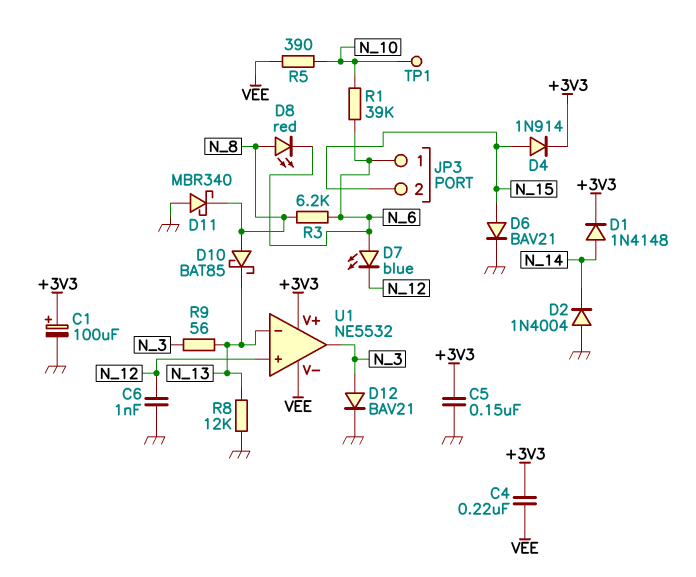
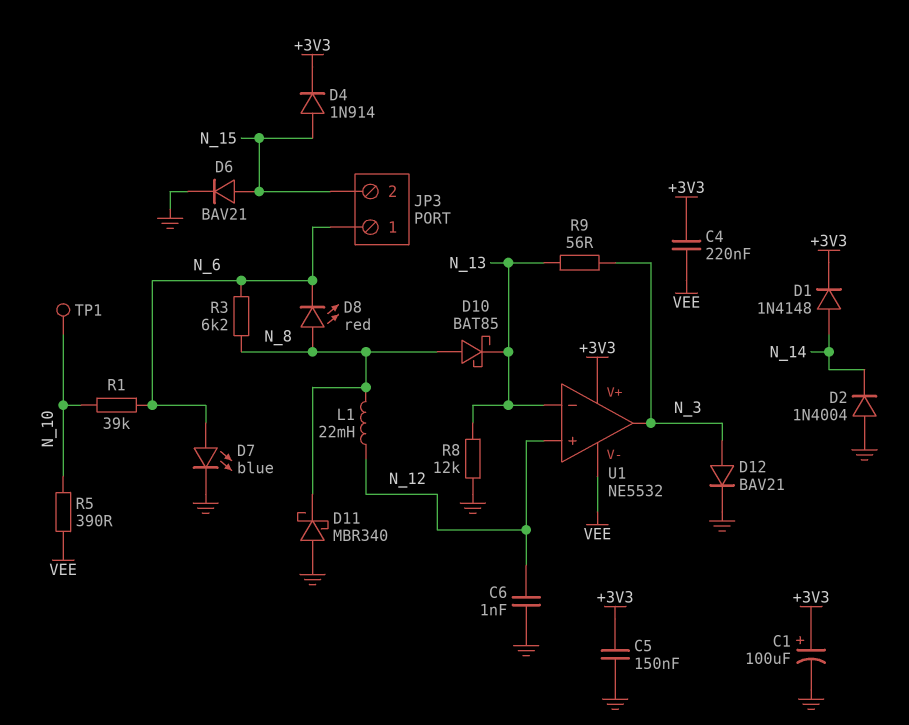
D7: LED blue (A N_6, K N_12) -> LED blue (A N_6, K GND)
L1: none -> 22mH (N_8, N_12)

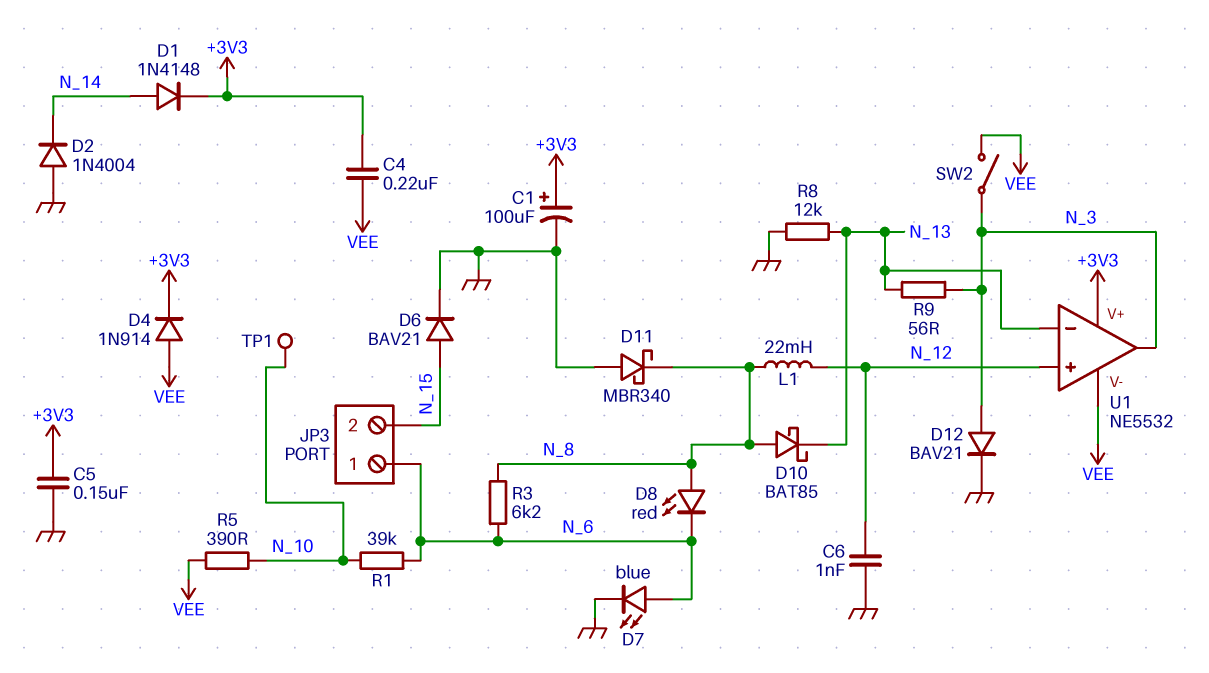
D4: diode 1N914 (A N_15, K +3V3) -> diode 1N914 (A VEE, K +3V3)
SW2: none -> switch (N_3, VEE)

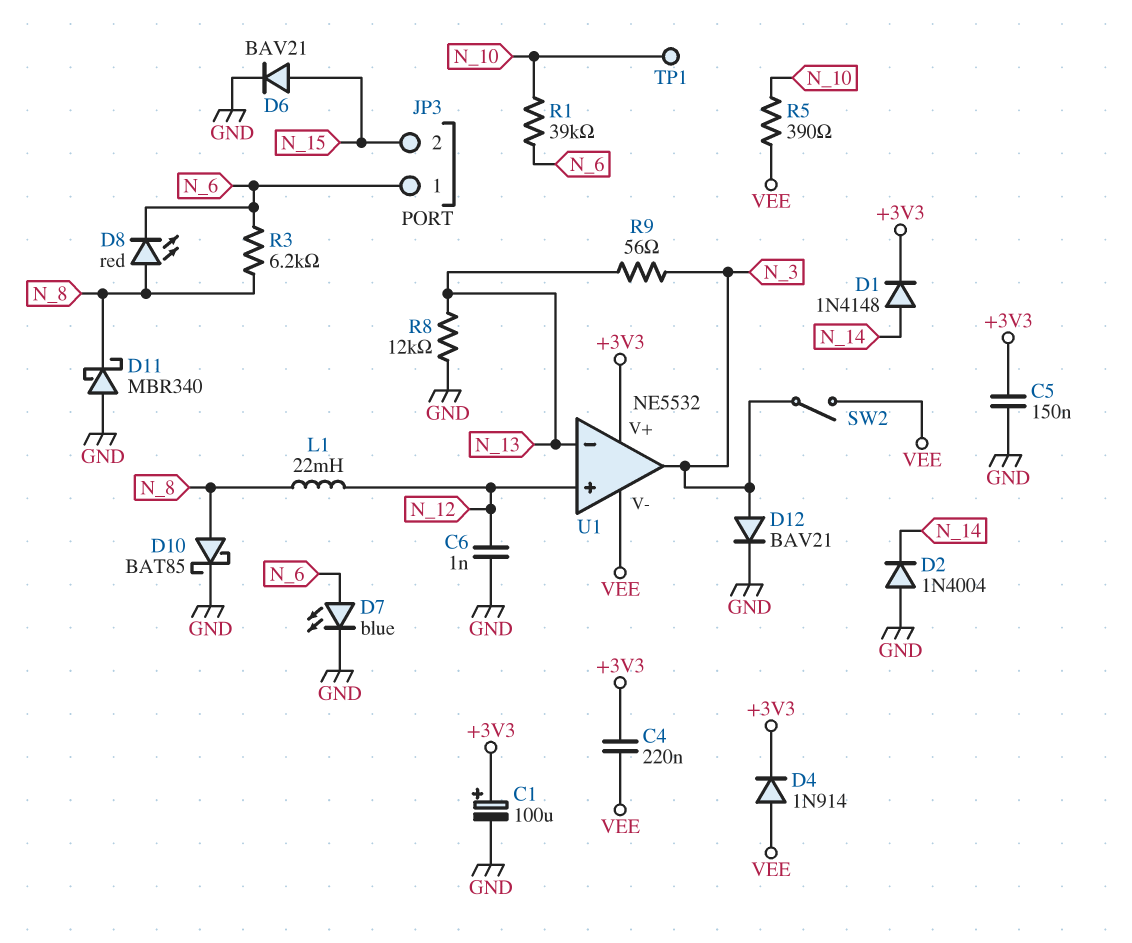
D10: schottky BAT85 (A N_8, K N_13) -> schottky BAT85 (A N_8, K GND)

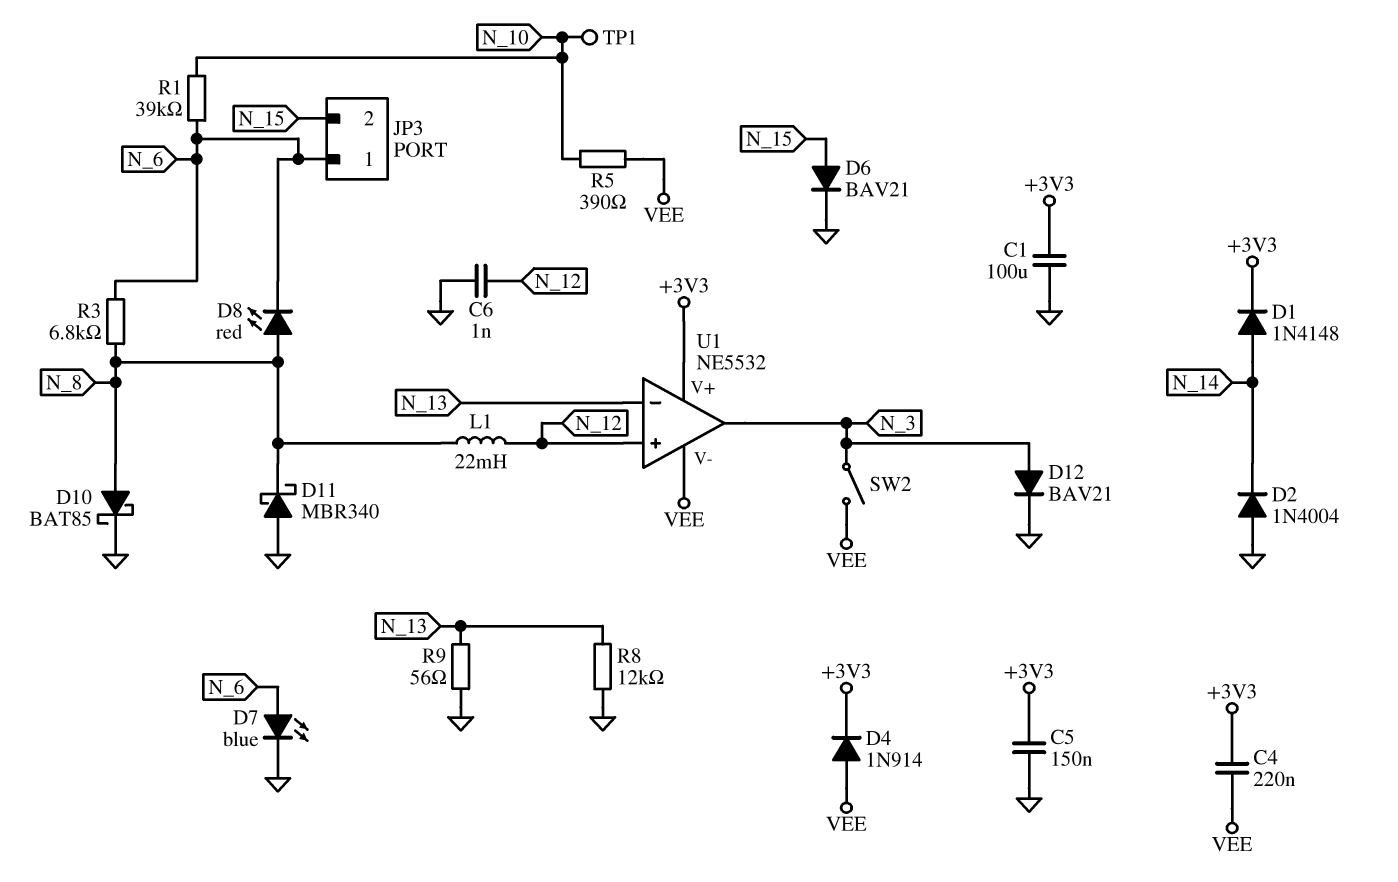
C1: 100uF (plus +3V3, minus GND) -> 100uF (+3V3, GND)
R3: 6.2k (N_6, N_8) -> 6.8k (N_6, N_8)
R9: 56 (N_3, N_13) -> 56 (GND, N_13)

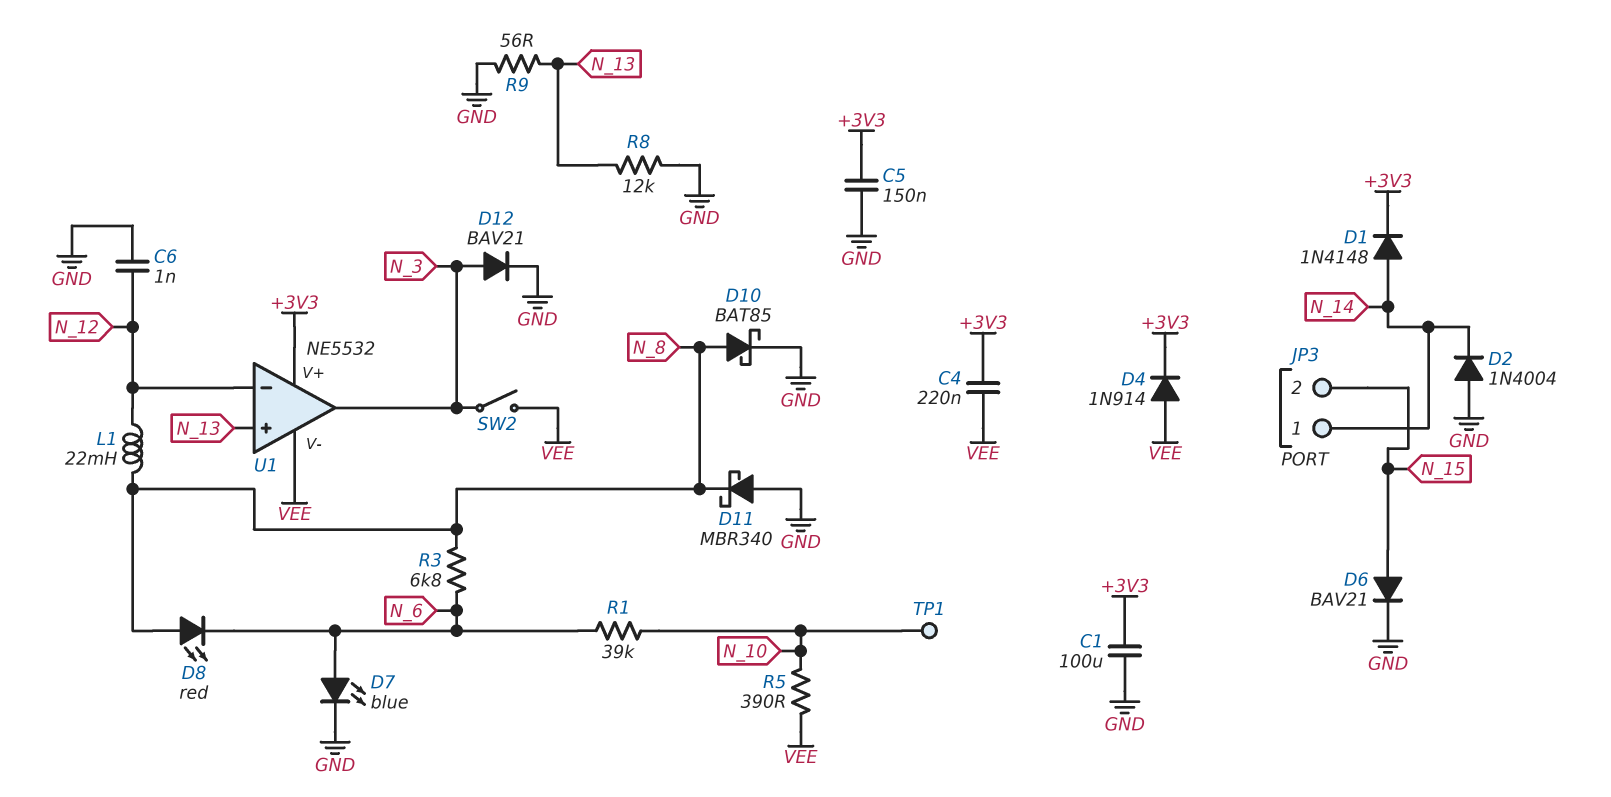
JP3 pin 1: N_6 -> N_14
U1 pin in+: N_12 -> N_13
U1 pin in-: N_13 -> N_12

